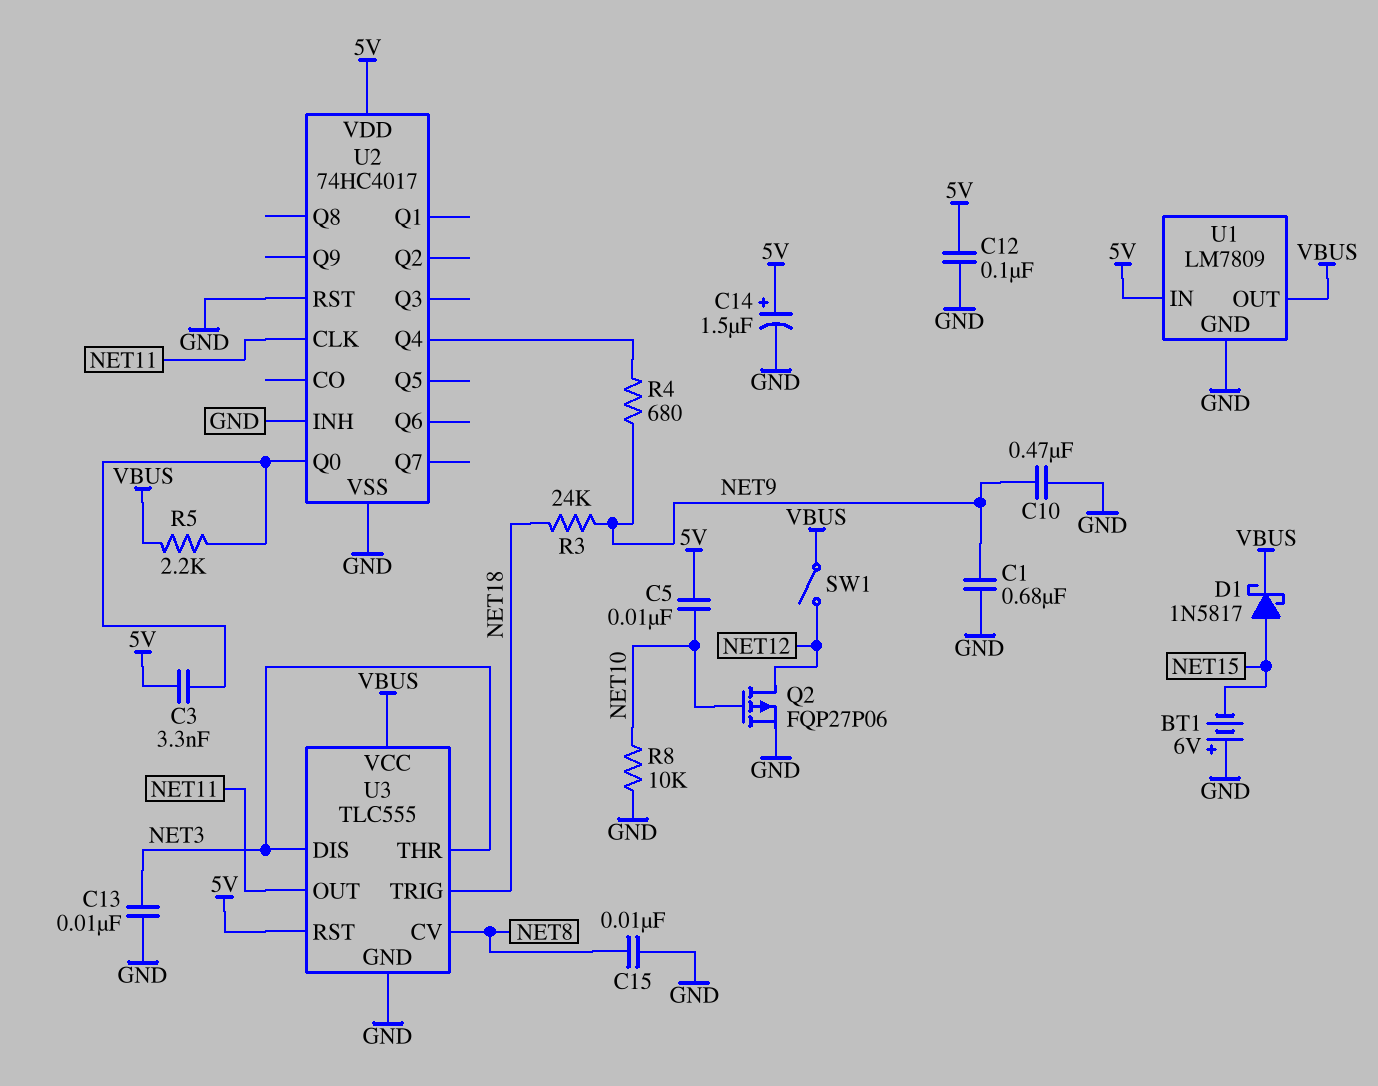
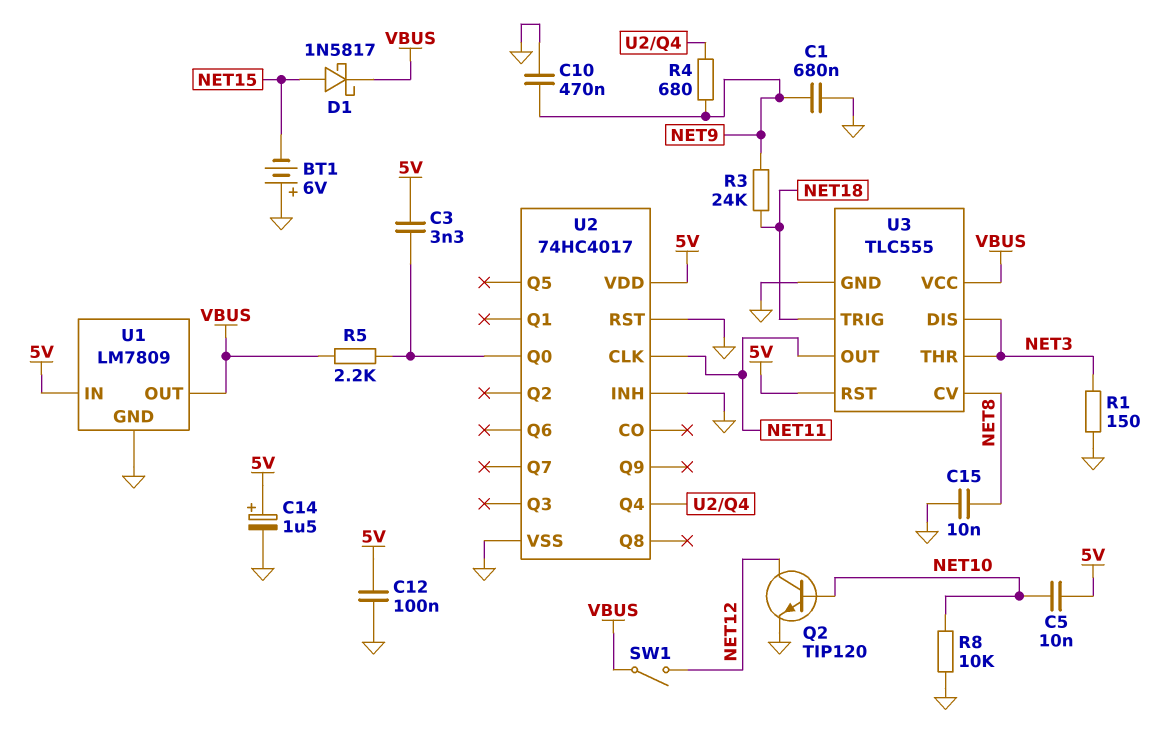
C13: 10nF (GND, NET3) -> none
Q2: PMOS FQP27P06 (G NET10, D NET12, S GND) -> NPN TIP120 (B NET10, C NET12, E GND)
R1: none -> 150 (GND, NET3)

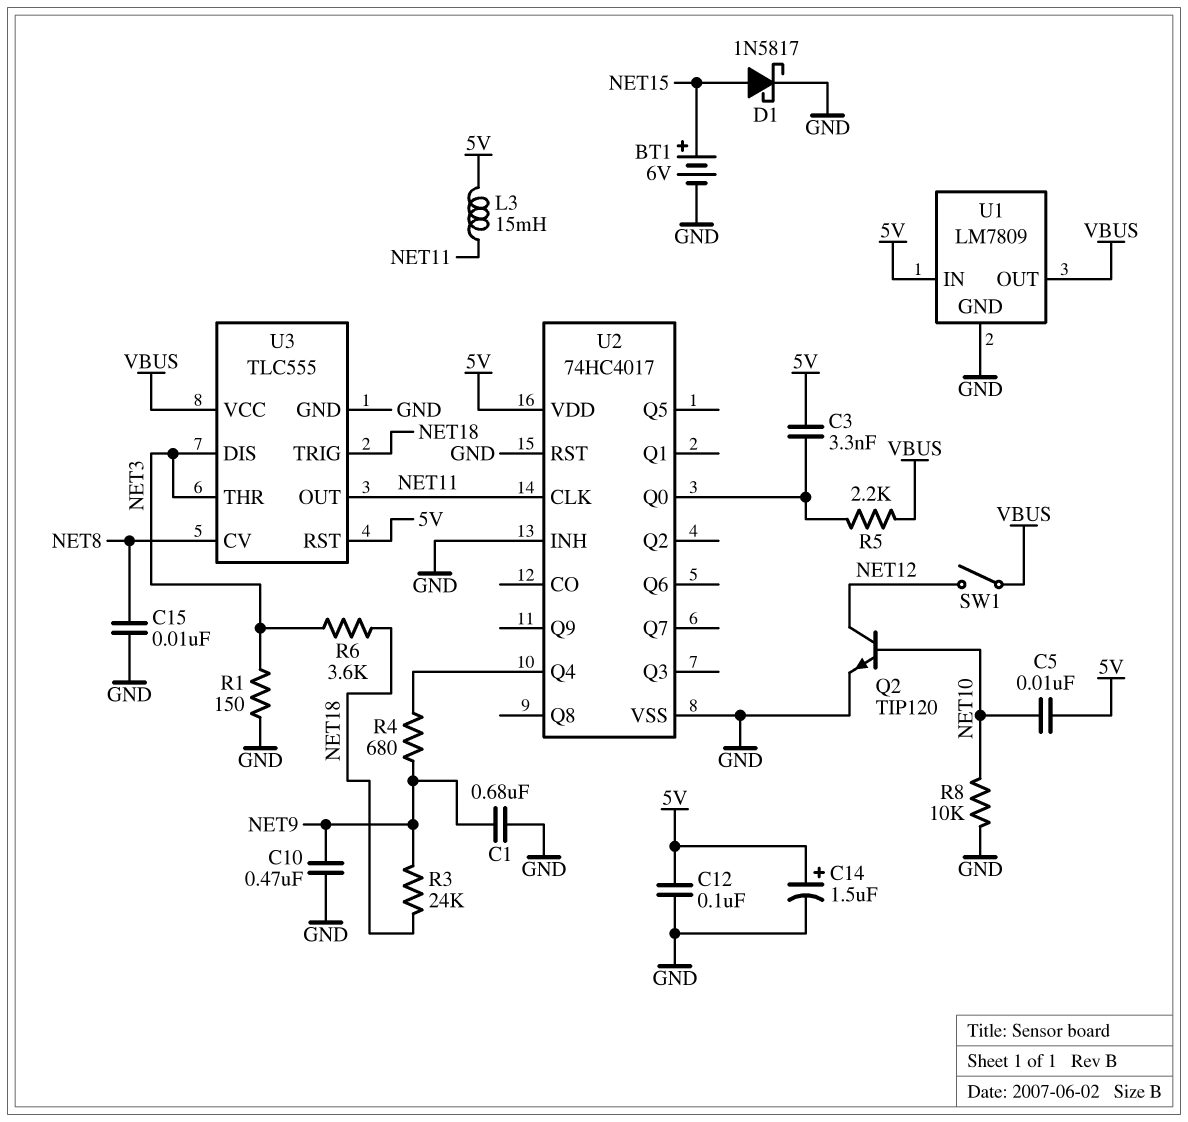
BT1: 6V (plus GND, minus NET15) -> 6V (plus NET15, minus GND)
D1: schottky 1N5817 (A NET15, K VBUS) -> schottky 1N5817 (A NET15, K GND)
L3: none -> 15mH (5V, NET11)
R6: none -> 3.6k (NET3, NET18)

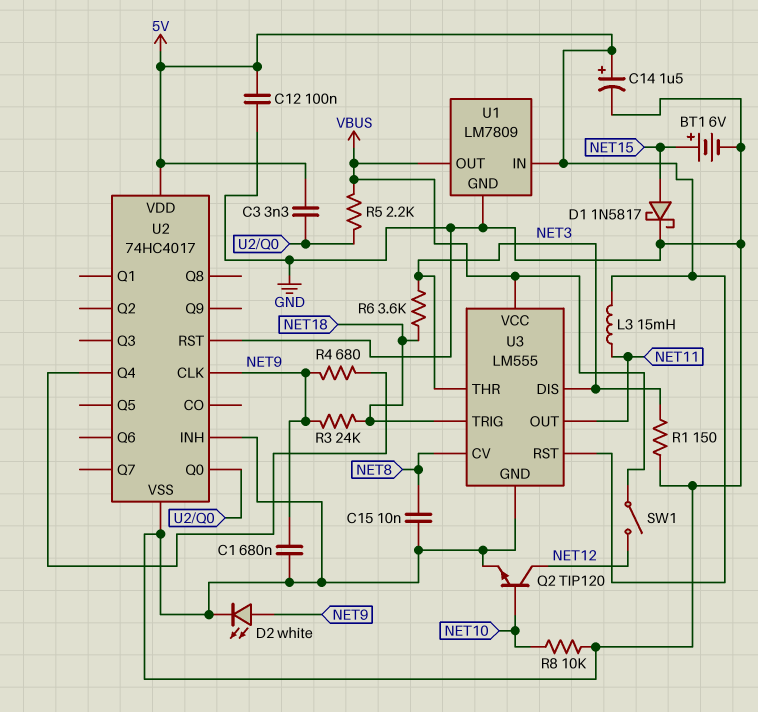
C5: 10nF (5V, NET10) -> none
C10: 470nF (GND, NET9) -> none
D2: none -> LED white (A NET9, K GND)
U2 pin CLK: NET11 -> NET9
U3: TLC555 -> LM555

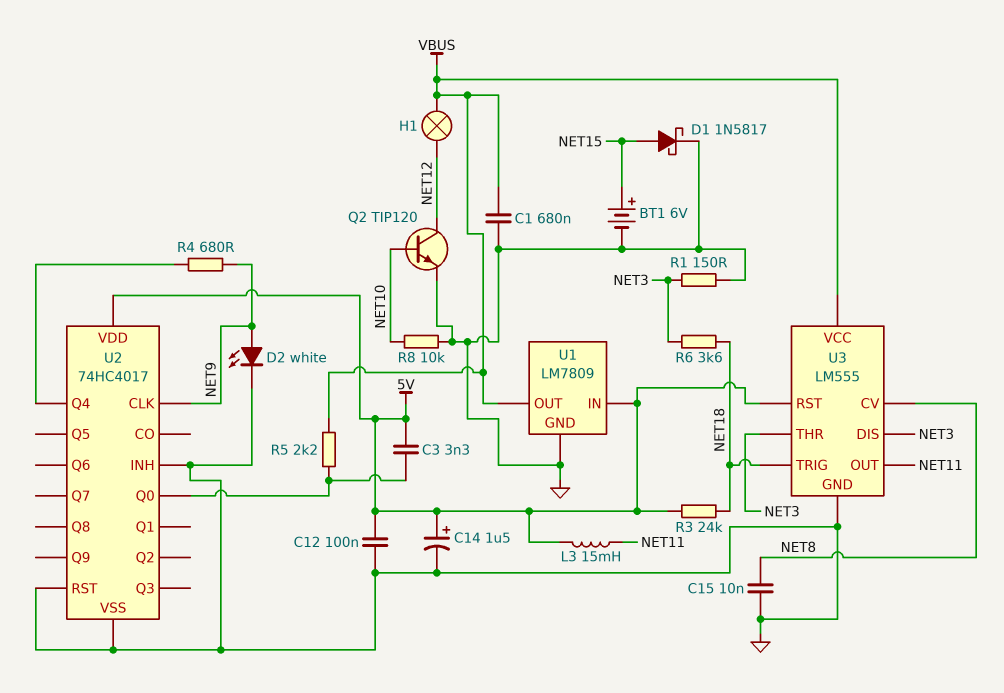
C1: 680nF (GND, NET9) -> 680nF (GND, VBUS)
H1: none -> lamp (NET12, VBUS)
R3: 24k (NET9, NET18) -> 24k (5V, NET18)
SW1: switch (NET12, VBUS) -> none

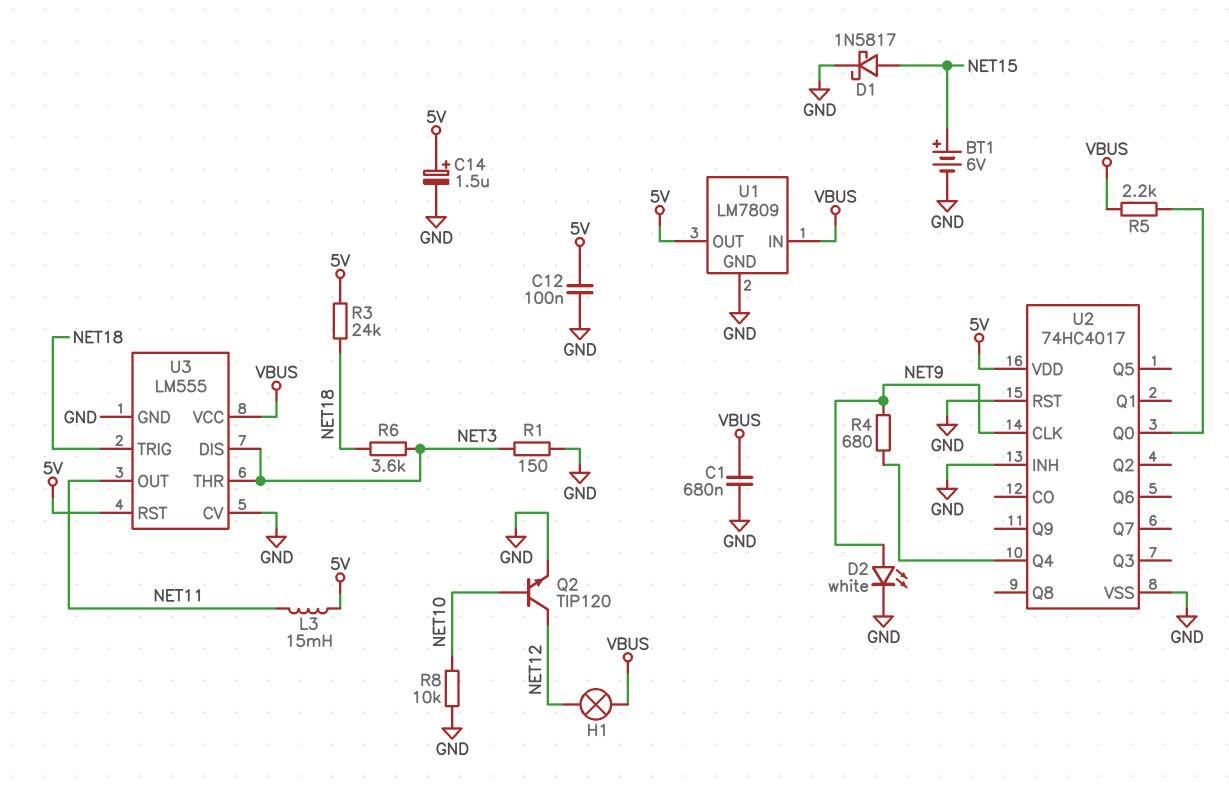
C3: 3.3nF (5V, U2/Q0) -> none
C15: 10nF (GND, NET8) -> none
U1 pin IN: 5V -> VBUS
U1 pin OUT: VBUS -> 5V
U3 pin CV: NET8 -> GND

